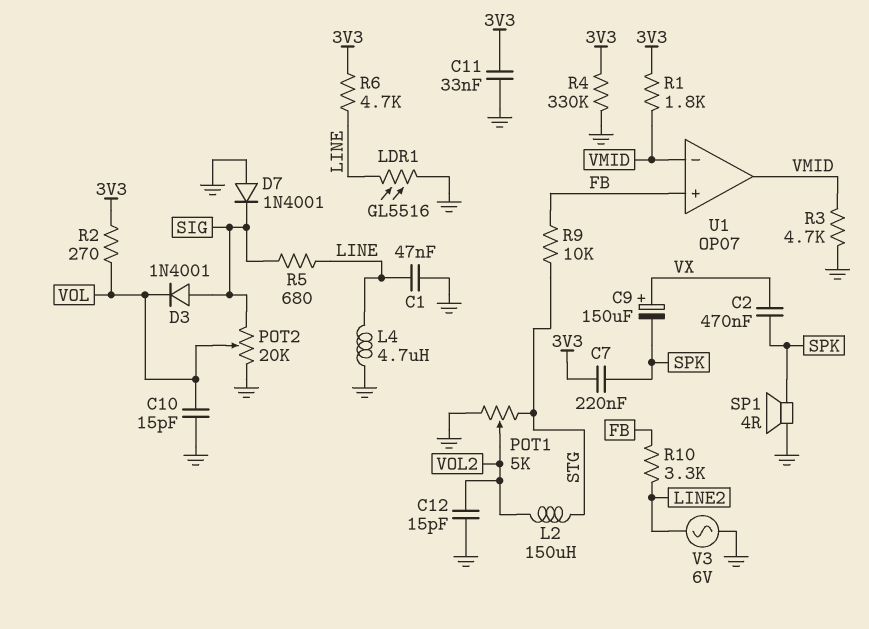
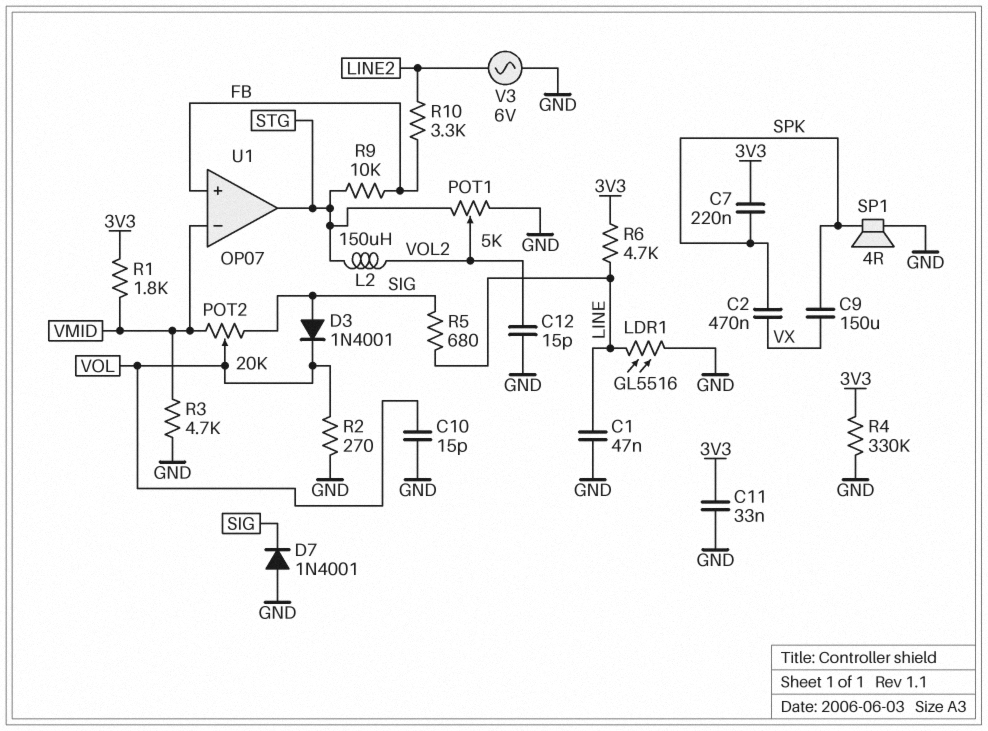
C9: 150uF (plus VX, minus SPK) -> 150uF (SPK, VX)
L4: 4.7uH (GND, LINE) -> none
POT2: 20k (GND, SIG, wiper VOL) -> 20k (SIG, VMID, wiper VOL)
R2: 270 (3V3, VOL) -> 270 (GND, VOL)
U1 pin out: VMID -> STG

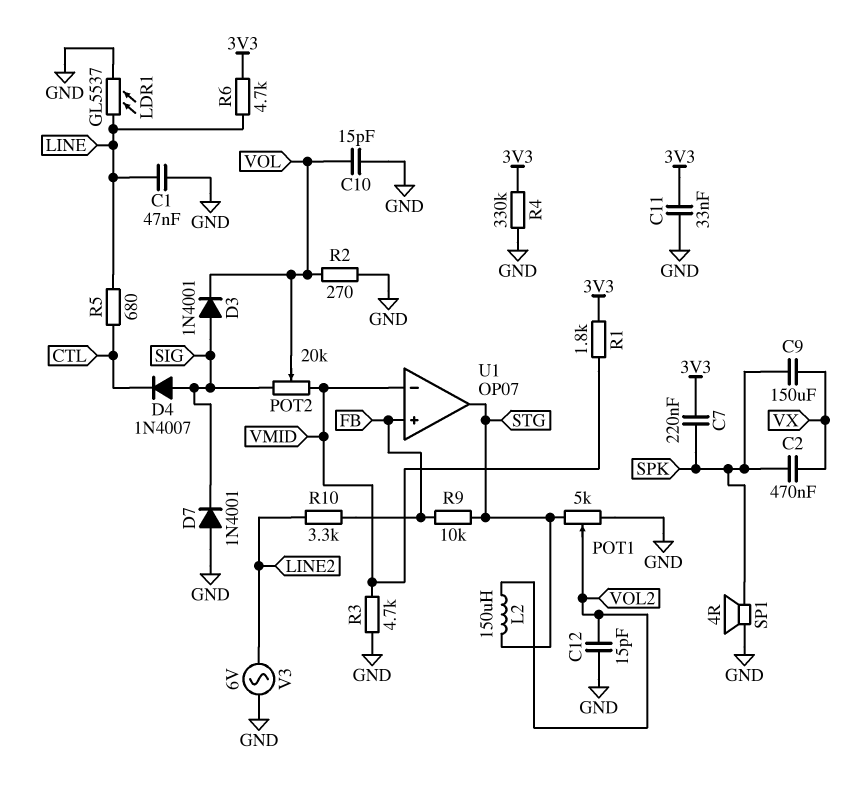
D4: none -> diode 1N4007 (A SIG, K CTL)
LDR1: GL5516 (GND, LINE) -> GL5537 (GND, LINE)
R5: 680 (LINE, SIG) -> 680 (CTL, LINE)

